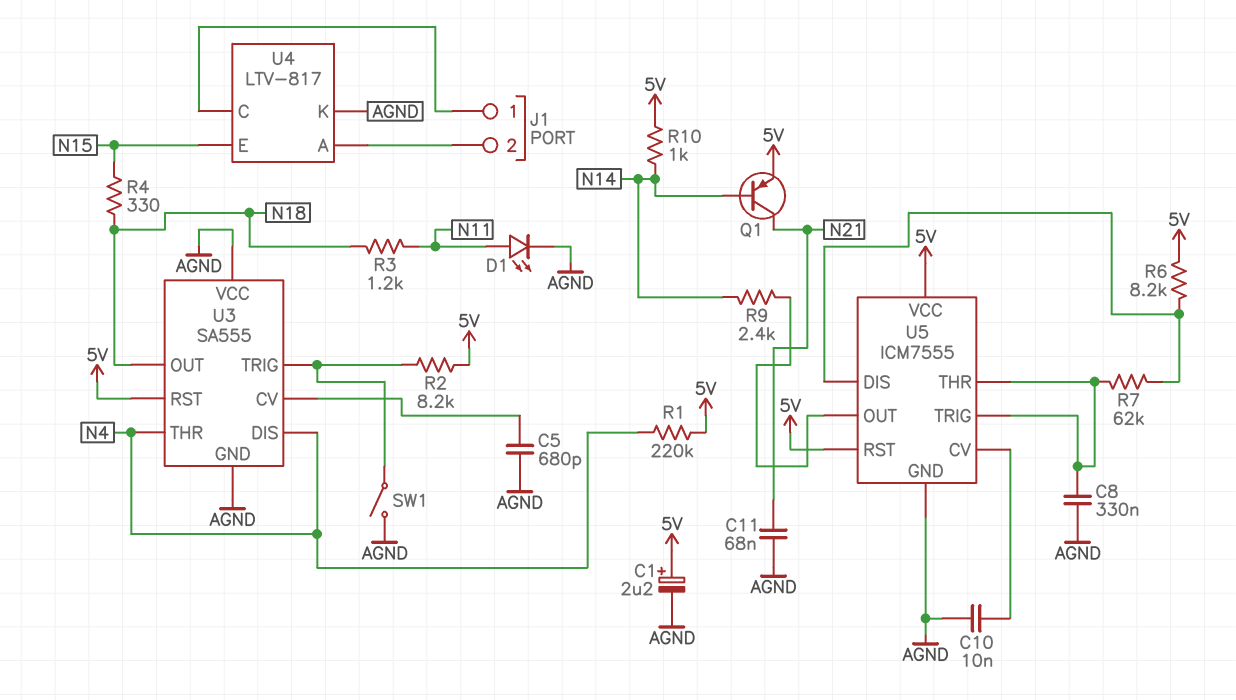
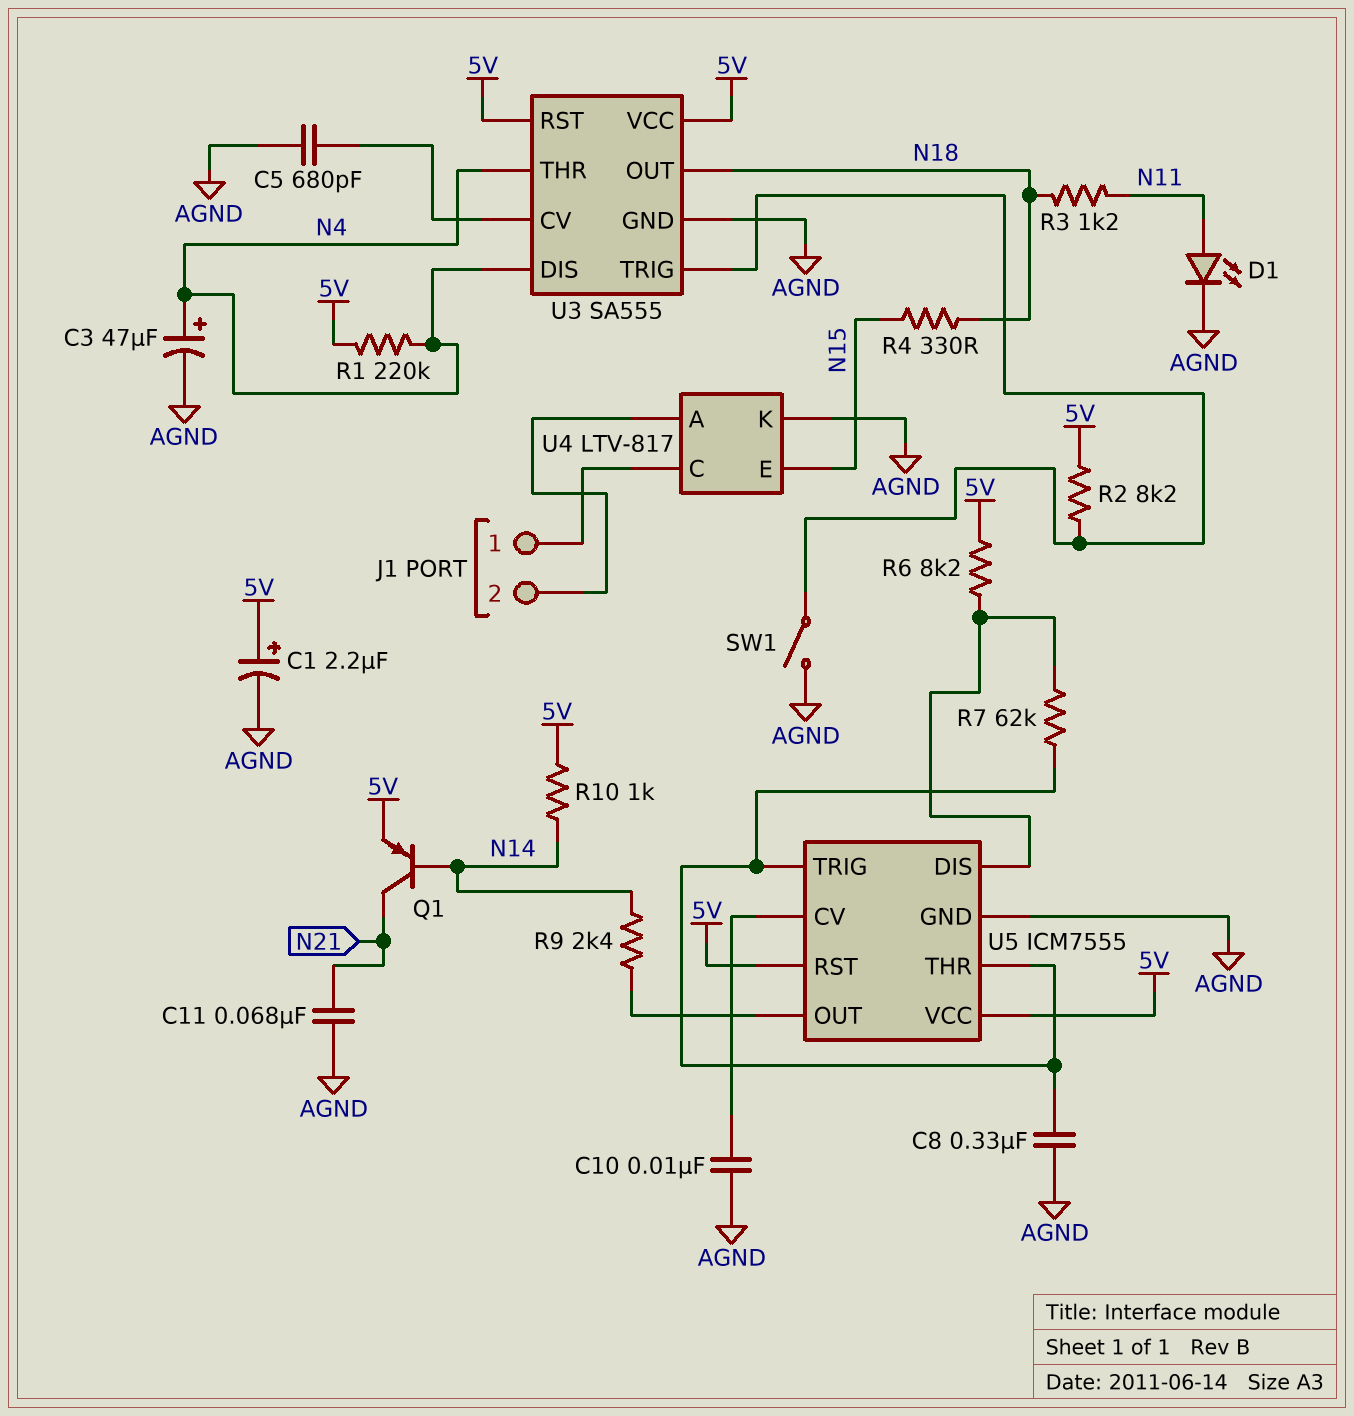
C3: none -> 47uF (plus N4, minus AGND)
U3 pin VCC: AGND -> 5V

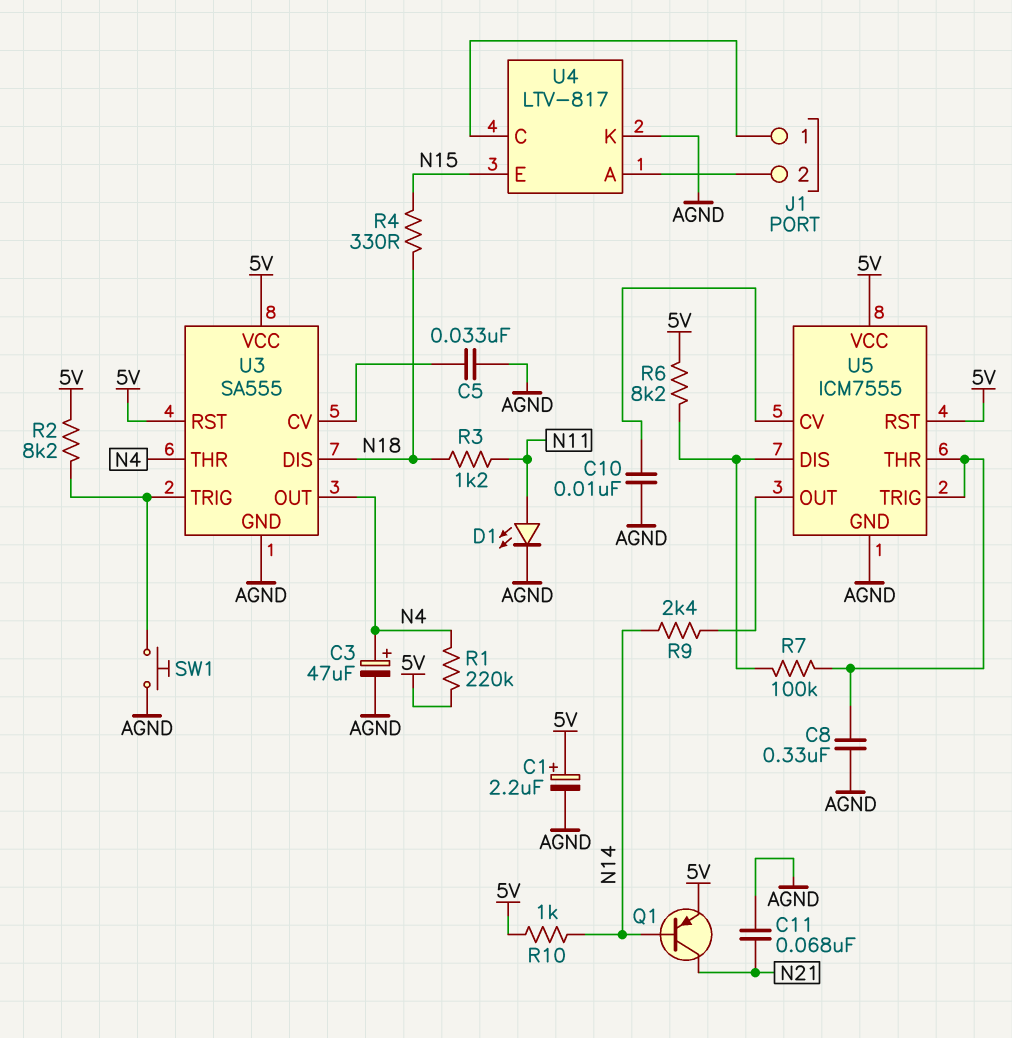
C5: 680pF (AGND, U3/CV) -> 33nF (AGND, U3/CV)
R7: 62k (U5/DIS, U5/THR) -> 100k (U5/DIS, U5/THR)
SW1: switch (AGND, U3/TRIG) -> button (AGND, U3/TRIG)
U3 pin DIS: N4 -> N18
U3 pin OUT: N18 -> N4

